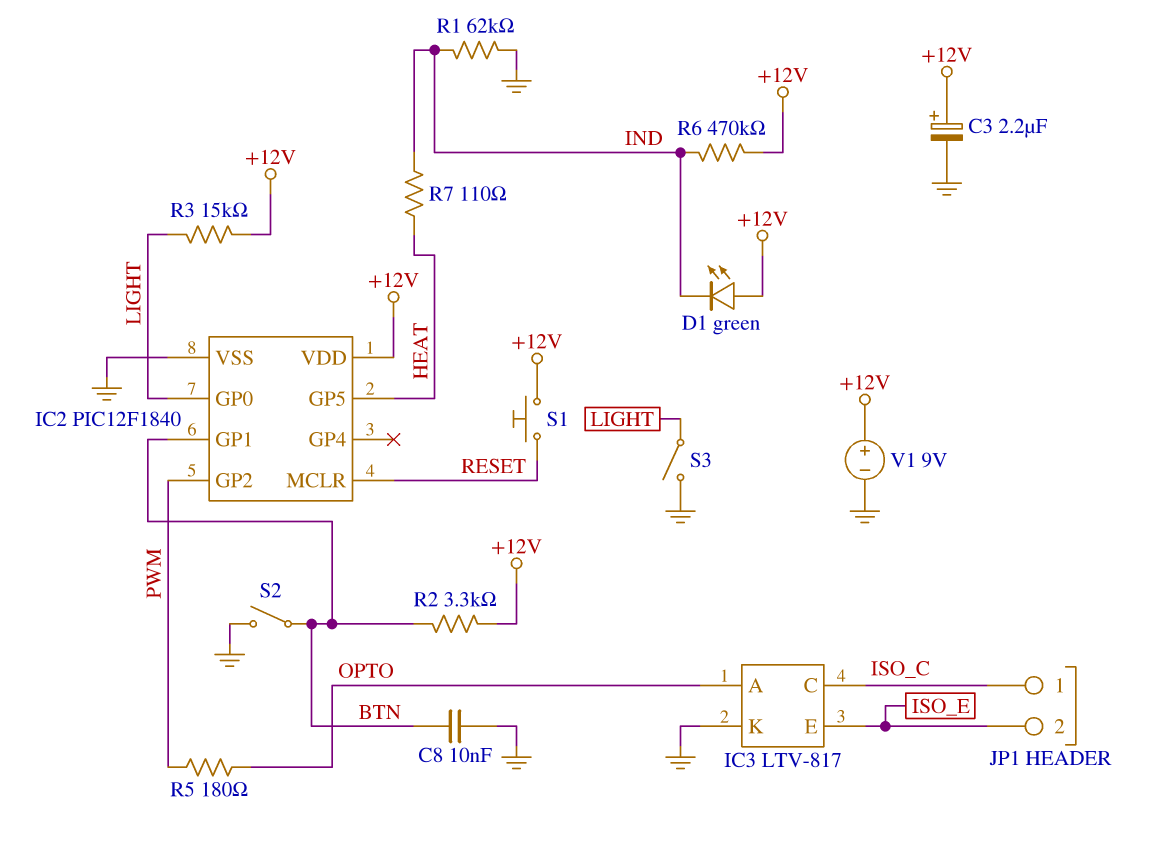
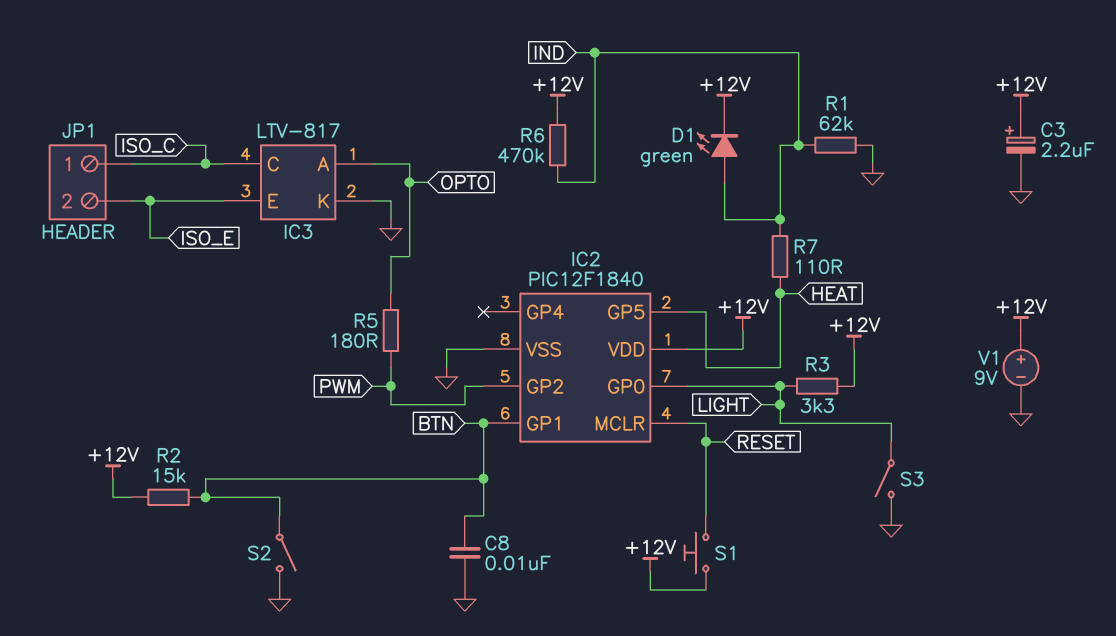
D1: LED green (A +12V, K IND) -> LED green (A IND, K +12V)
R2: 3.3k (+12V, BTN) -> 15k (+12V, BTN)
R3: 15k (+12V, LIGHT) -> 3.3k (+12V, LIGHT)

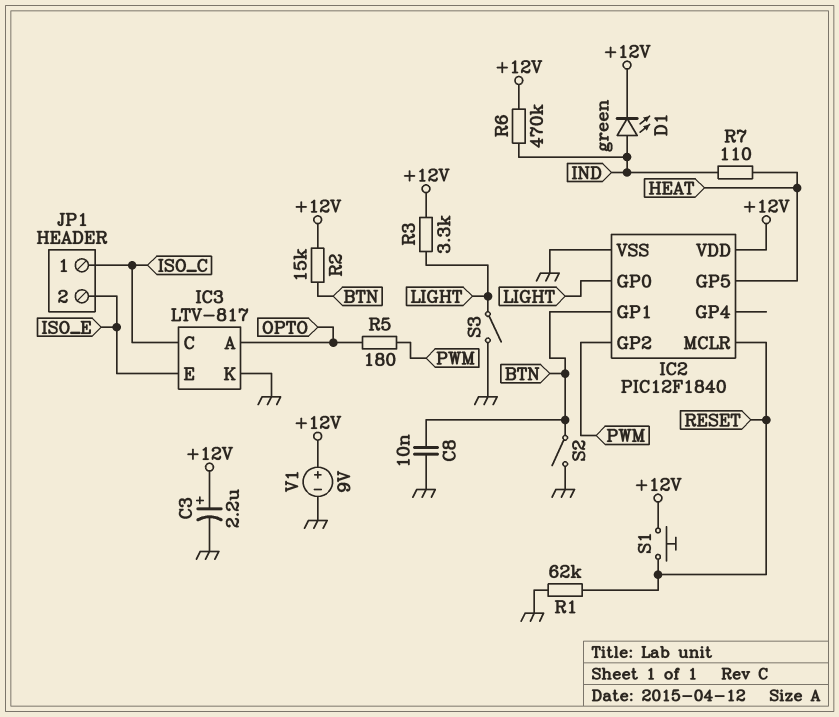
R1: 62k (GND, IND) -> 62k (GND, RESET)

